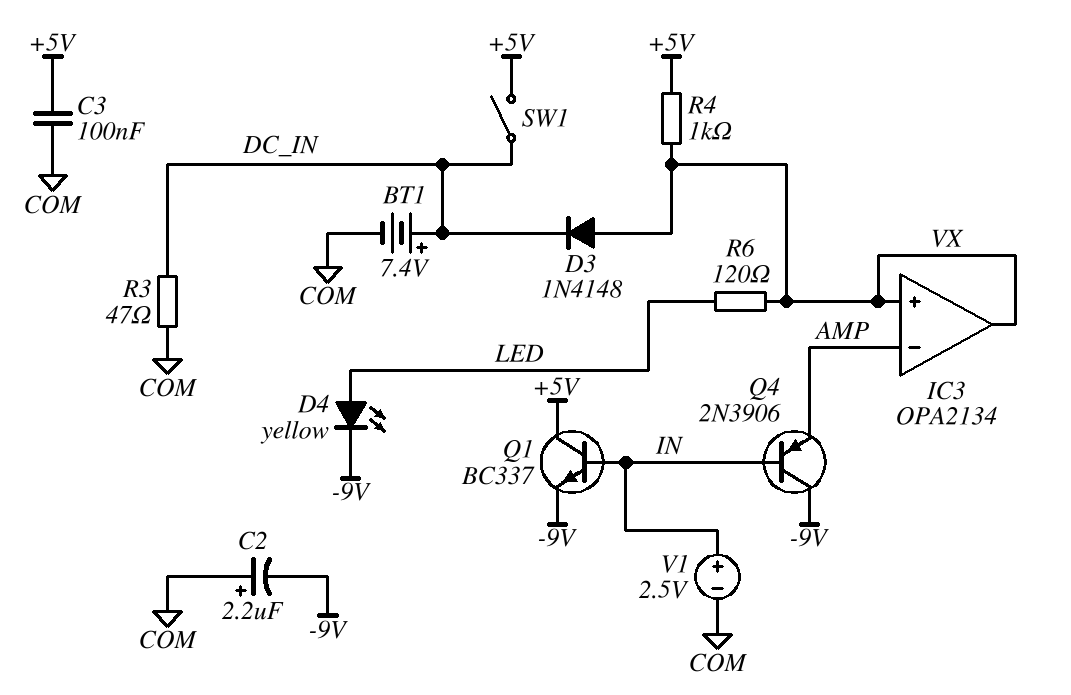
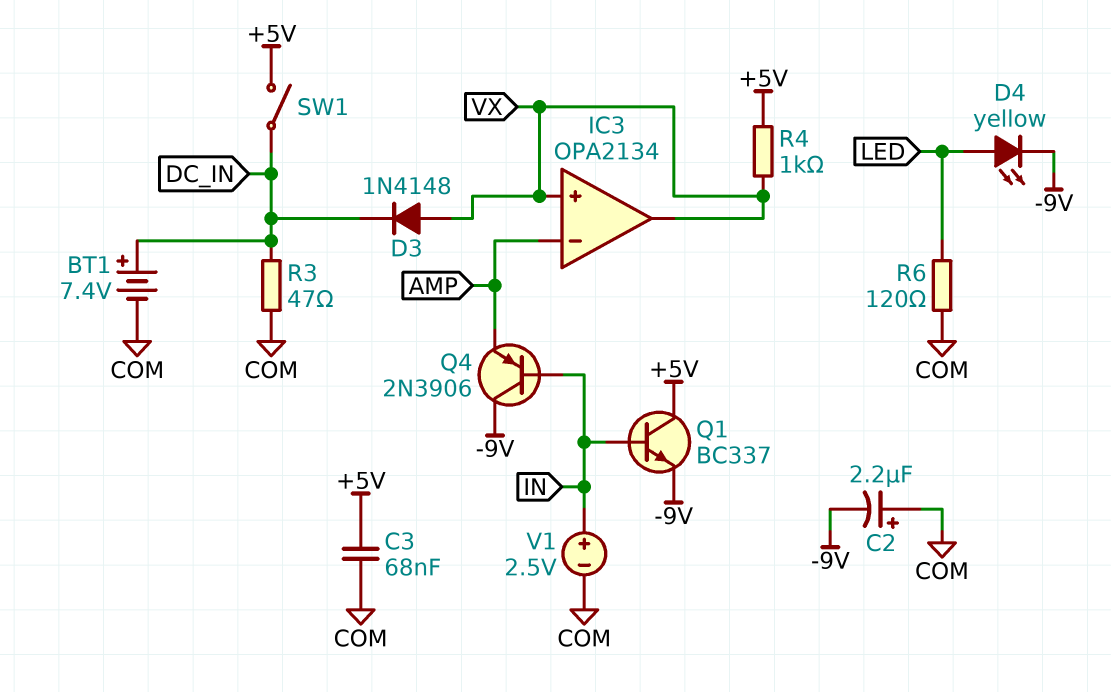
C3: 100nF (+5V, COM) -> 68nF (+5V, COM)
R6: 120 (LED, VX) -> 120 (COM, LED)

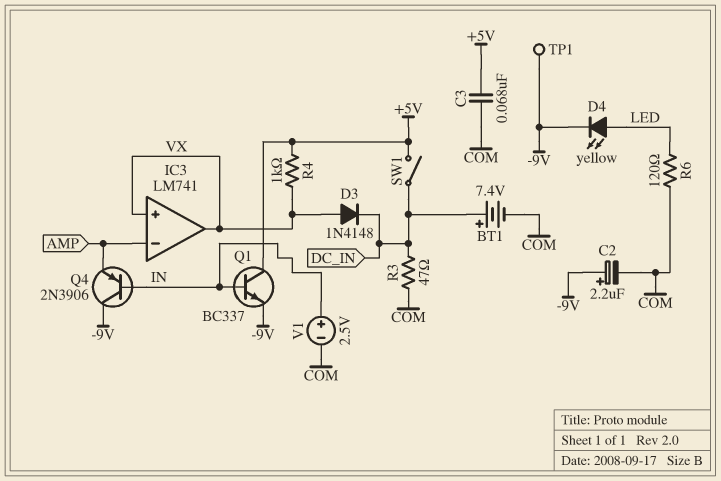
C2: 2.2uF (plus COM, minus -9V) -> 2.2uF (plus -9V, minus COM)
IC3: OPA2134 -> LM741
TP1: none -> test point (-9V)

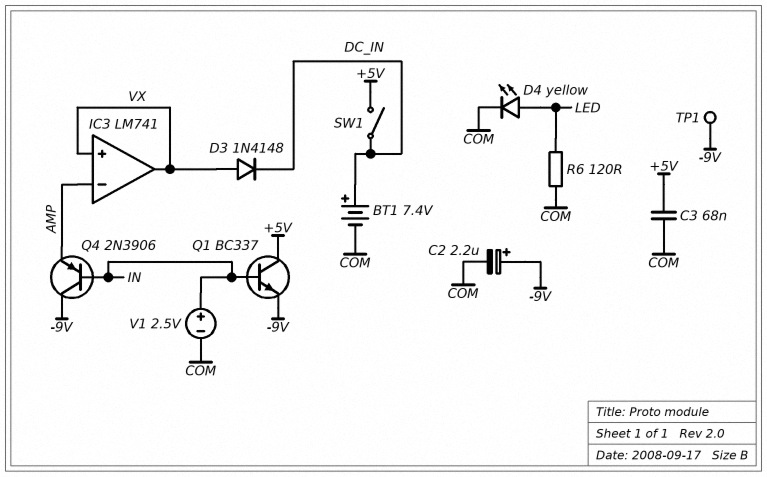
D4: LED yellow (A LED, K -9V) -> LED yellow (A LED, K COM)
R3: 47 (COM, DC_IN) -> none
R4: 1k (+5V, VX) -> none

